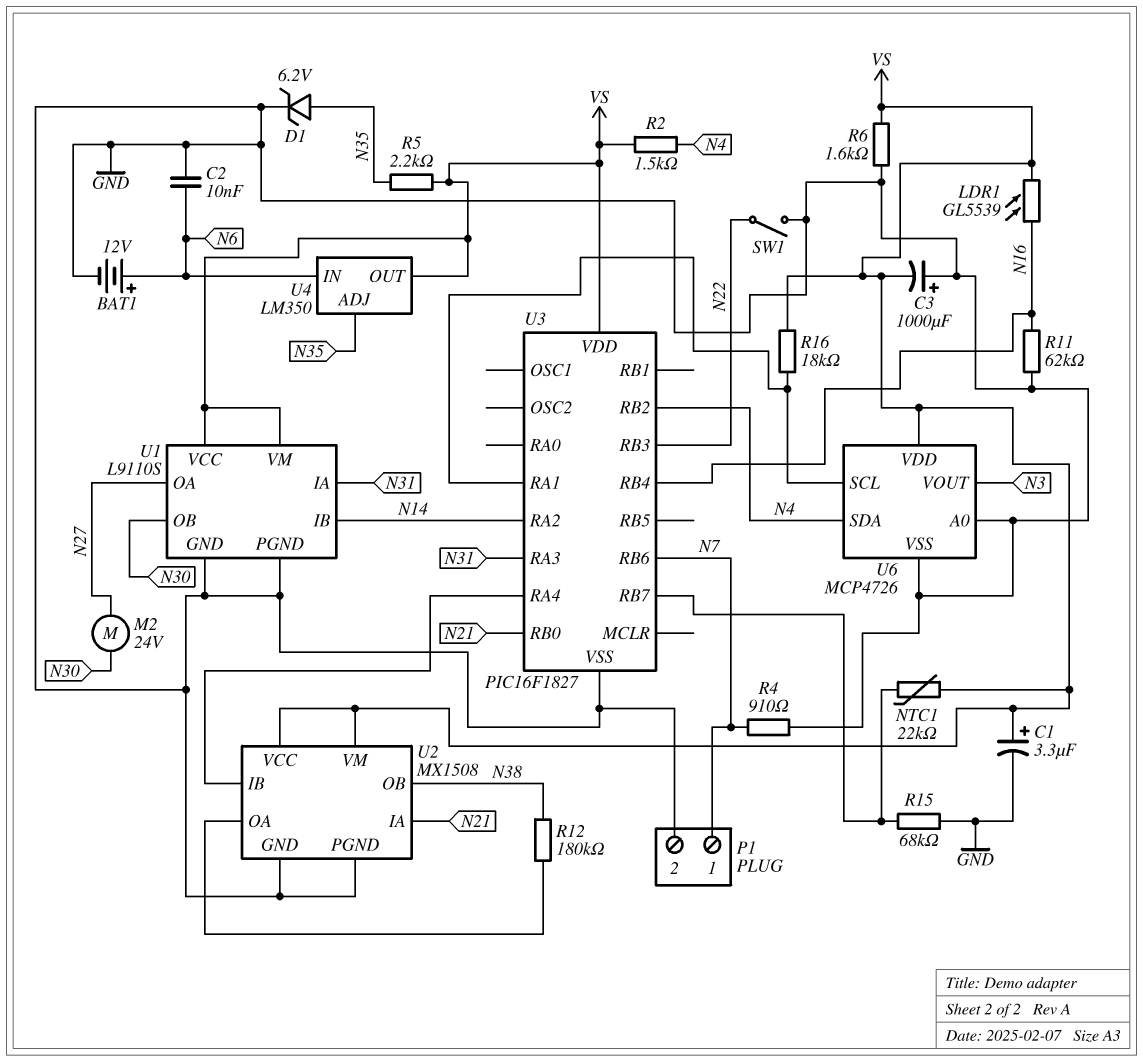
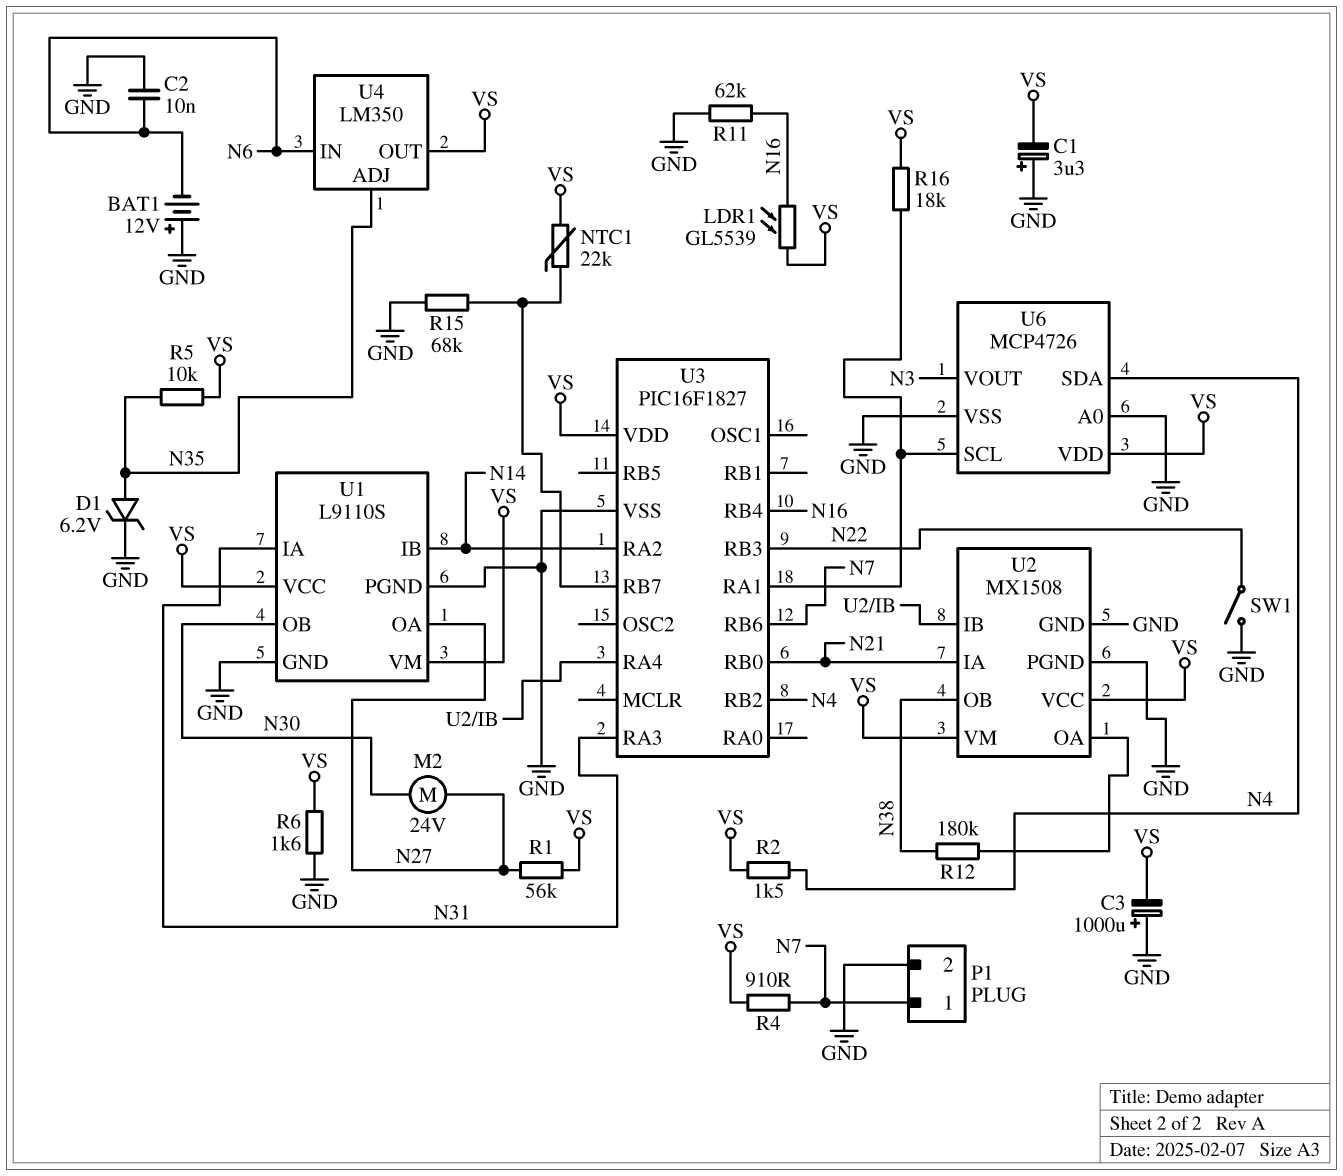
BAT1: 12V (plus N6, minus GND) -> 12V (plus GND, minus N6)
C1: 3.3uF (plus VS, minus GND) -> 3.3uF (plus GND, minus VS)
R1: none -> 56k (N27, VS)
R4: 910 (GND, N7) -> 910 (N7, VS)
R5: 2.2k (N35, VS) -> 10k (N35, VS)

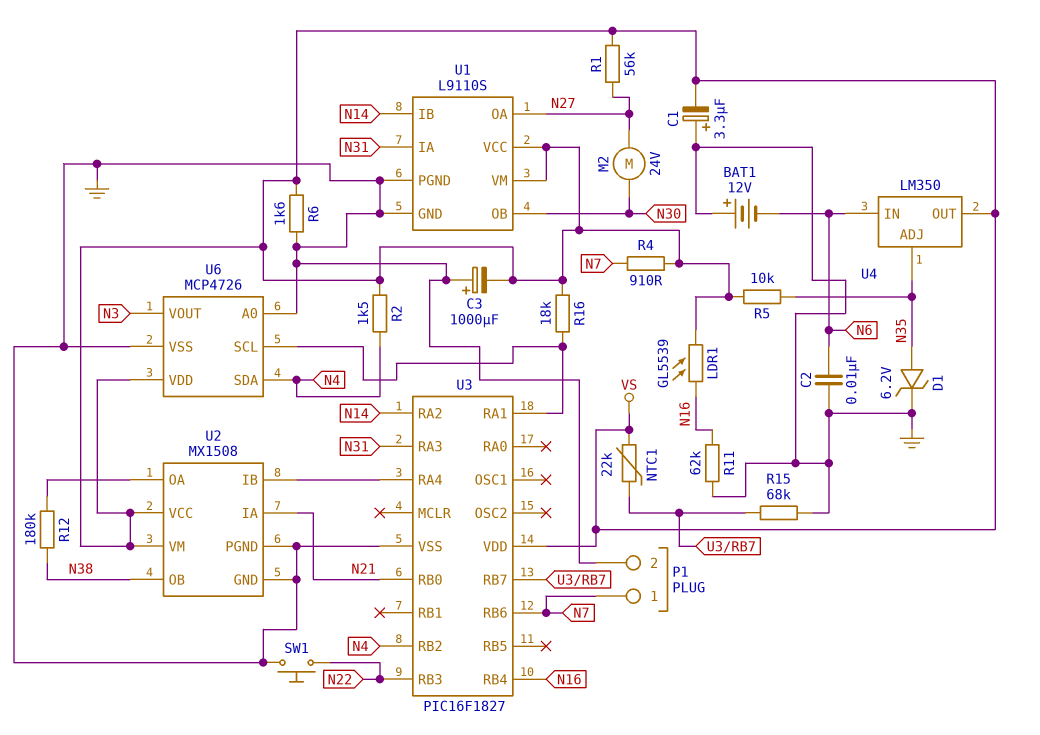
SW1: switch (GND, N22) -> button (GND, N22)

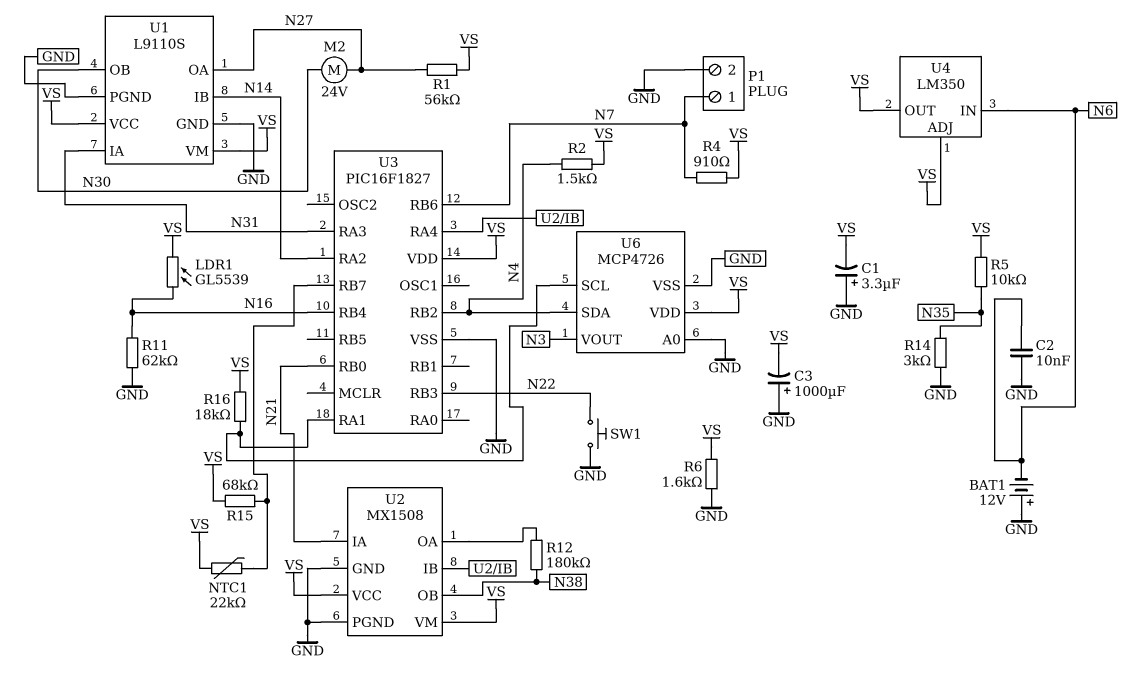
D1: zener 6.2V (A N35, K GND) -> none
R14: none -> 3k (GND, N35)
R15: 68k (GND, U3/RB7) -> 68k (U3/RB7, VS)
U4 pin ADJ: N35 -> VS

